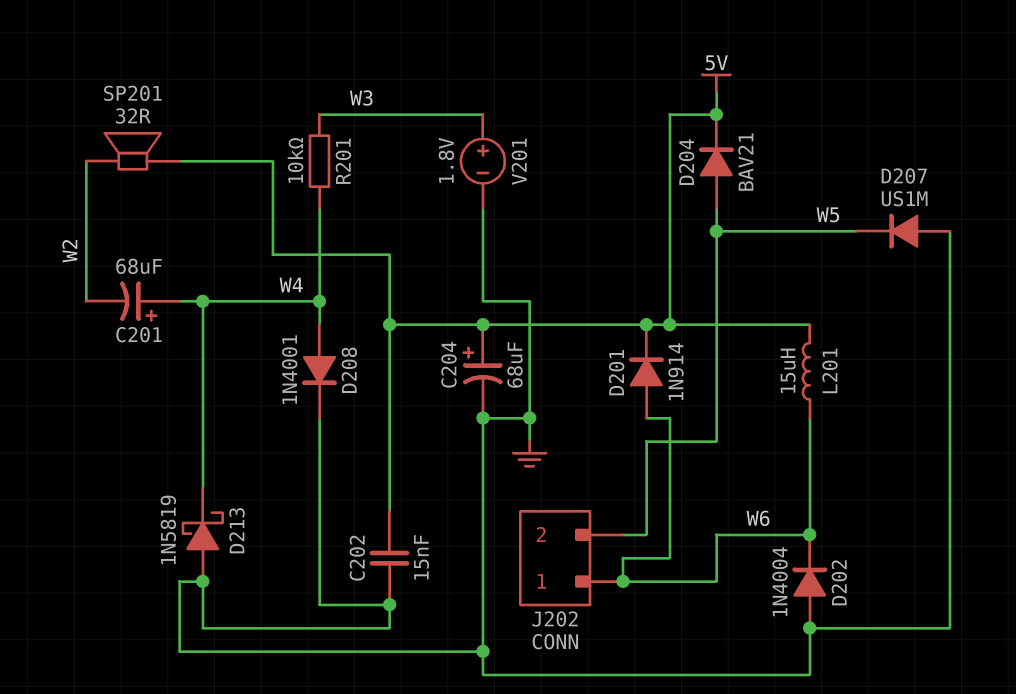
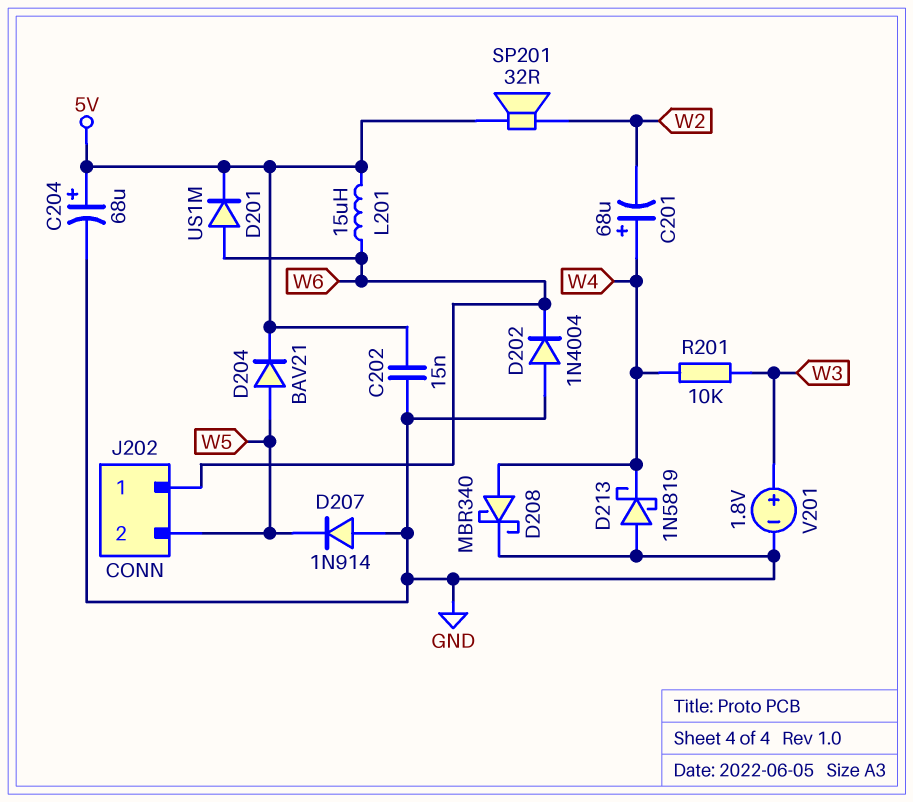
D201: diode 1N914 (A W6, K 5V) -> diode US1M (A W6, K 5V)
D207: diode US1M (A GND, K W5) -> diode 1N914 (A GND, K W5)
D208: diode 1N4001 (A W4, K GND) -> schottky MBR340 (A W4, K GND)

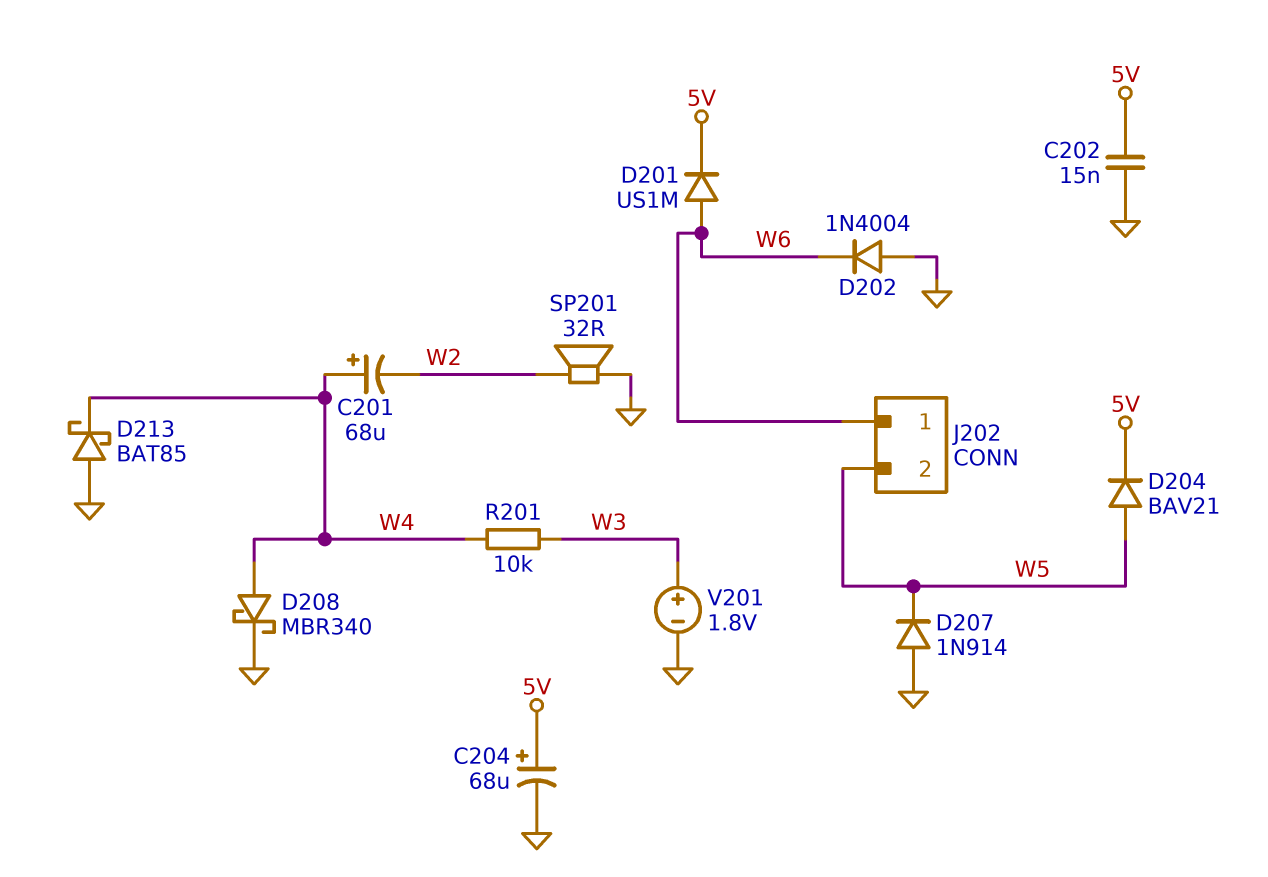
D213: schottky 1N5819 (A GND, K W4) -> schottky BAT85 (A GND, K W4)
L201: 15uH (5V, W6) -> none
SP201: speaker 32R (5V, W2) -> speaker 32R (GND, W2)

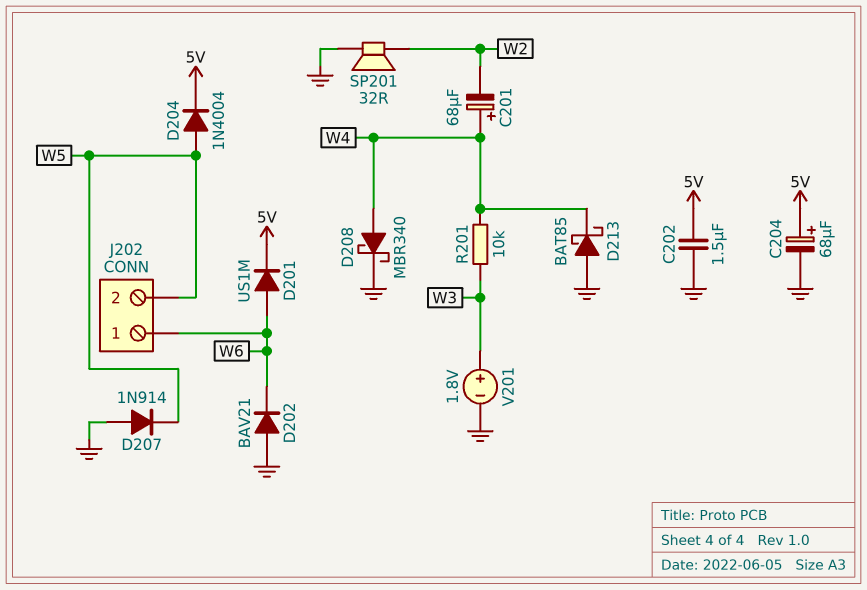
C202: 15nF (5V, GND) -> 1.5uF (5V, GND)
D202: diode 1N4004 (A GND, K W6) -> diode BAV21 (A GND, K W6)
D204: diode BAV21 (A W5, K 5V) -> diode 1N4004 (A W5, K 5V)

